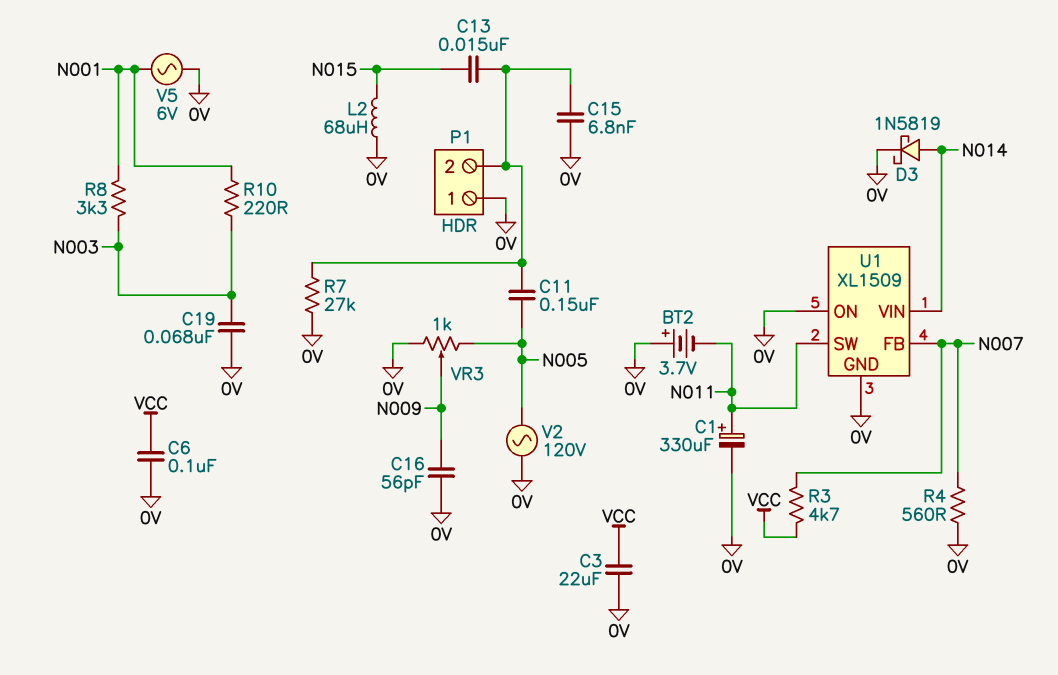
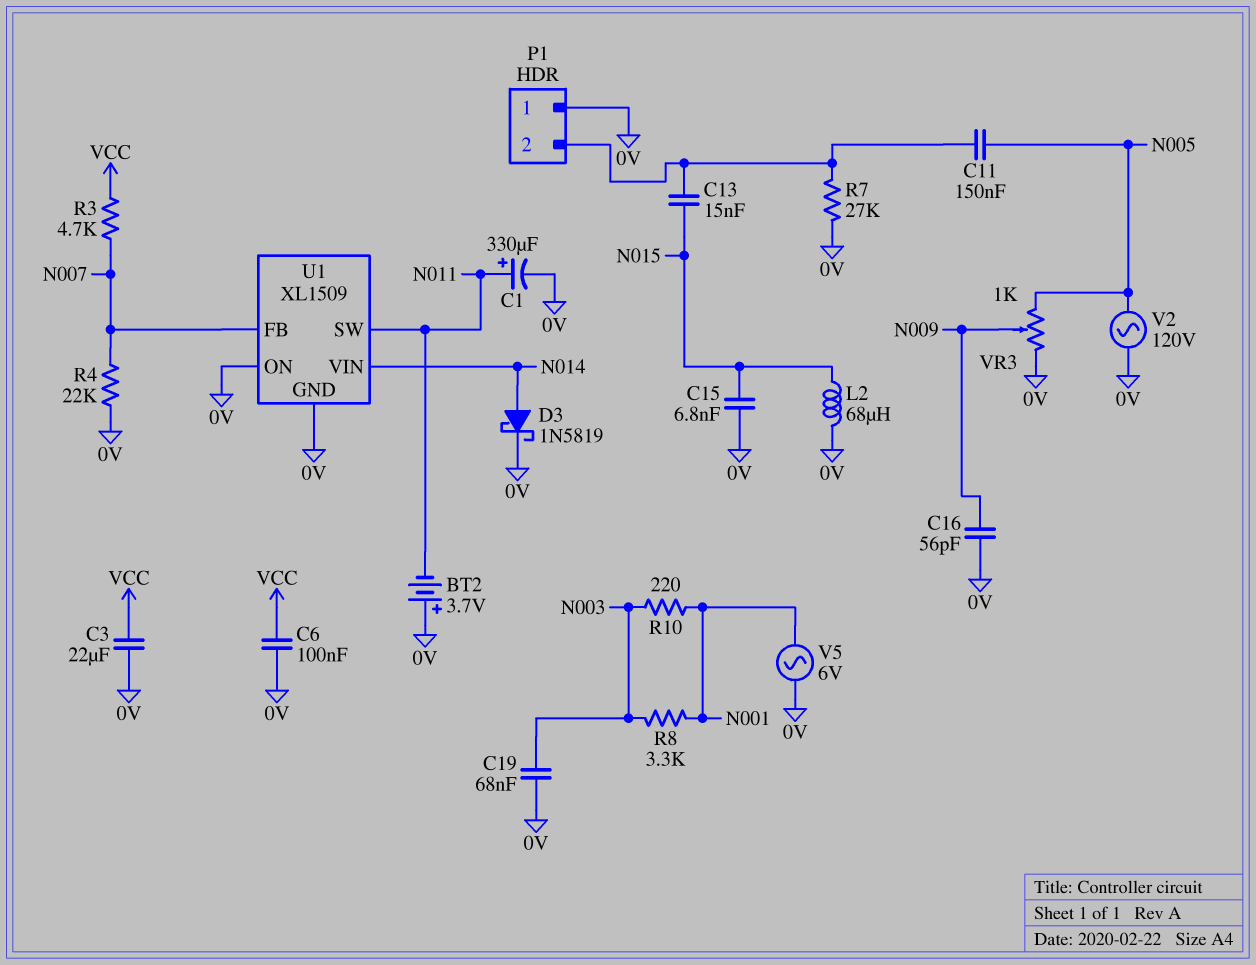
C15: 6.8nF (0V, P1/2) -> 6.8nF (0V, N015)
R4: 560 (0V, N007) -> 22k (0V, N007)

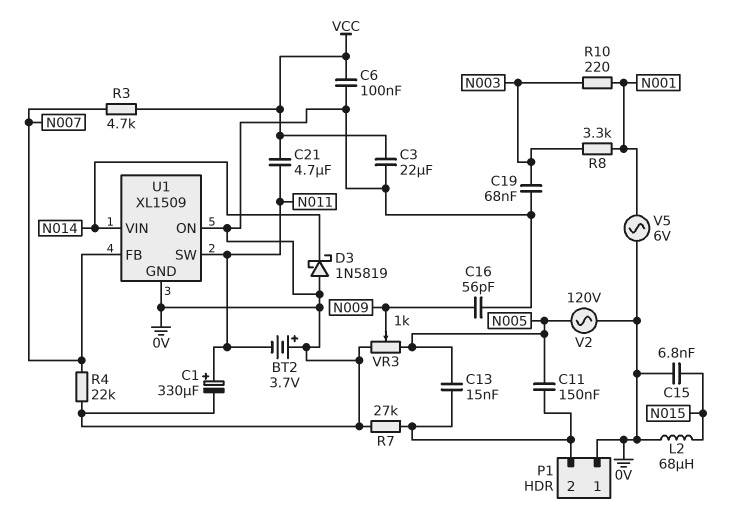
C13: 15nF (N015, P1/2) -> 15nF (N005, P1/2)
C21: none -> 4.7uF (N011, VCC)
D3: schottky 1N5819 (A N014, K 0V) -> schottky 1N5819 (A 0V, K N014)

